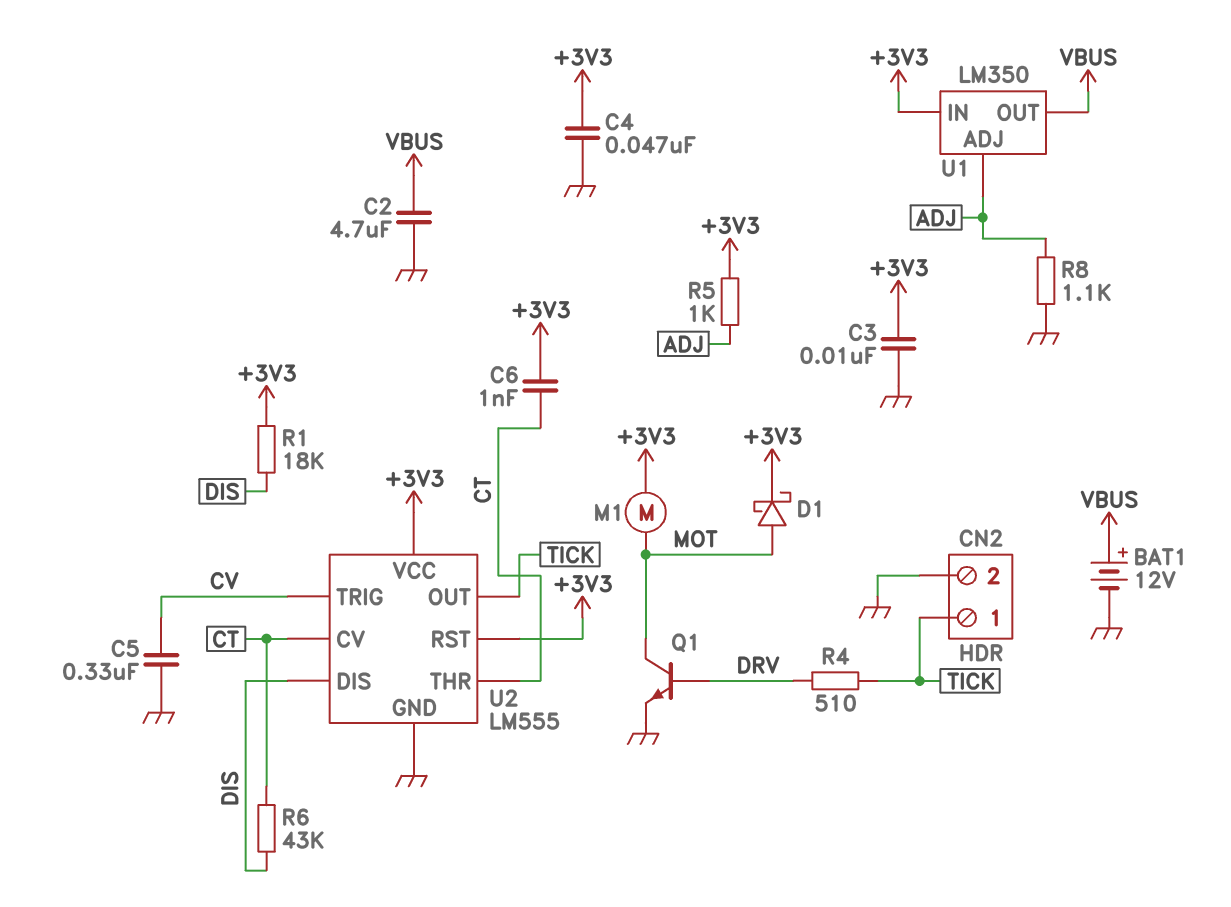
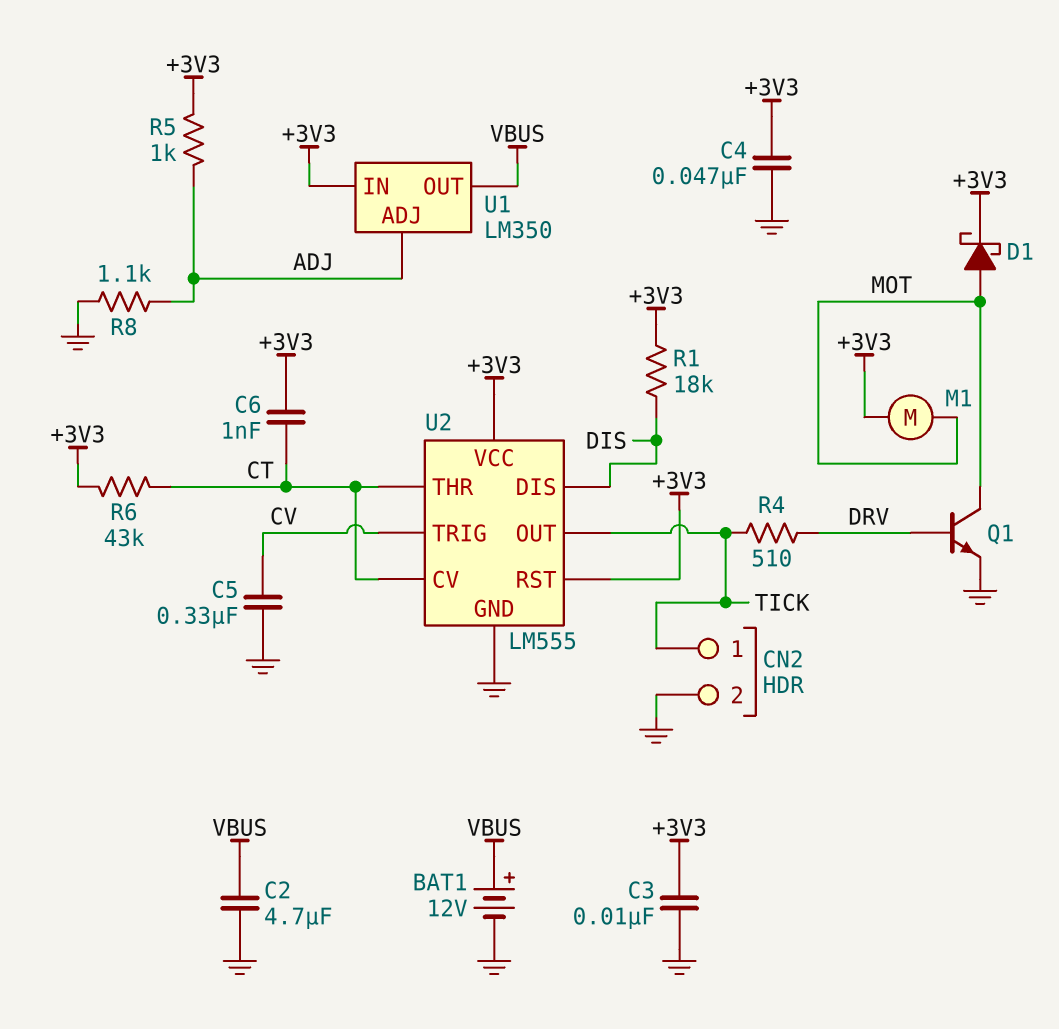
R6: 43k (CT, DIS) -> 43k (+3V3, CT)

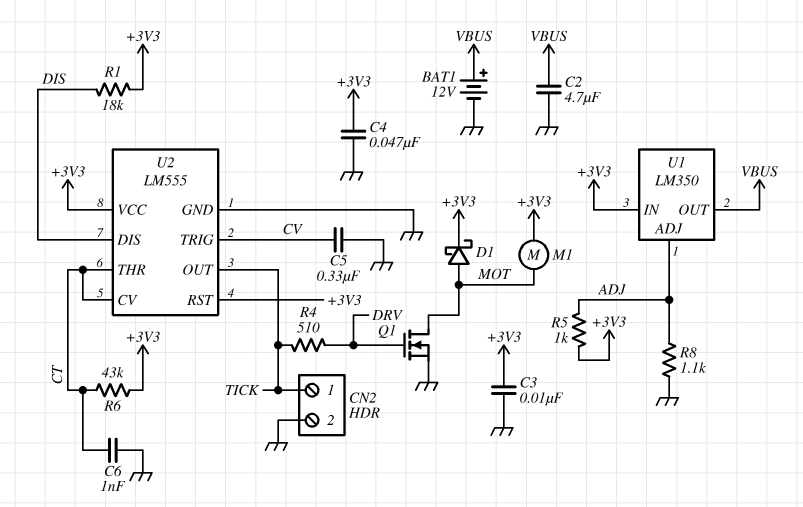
C6: 1nF (+3V3, CT) -> 1nF (CT, GND)
Q1: NPN (B DRV, C MOT, E GND) -> NMOS (G DRV, D MOT, S GND)

